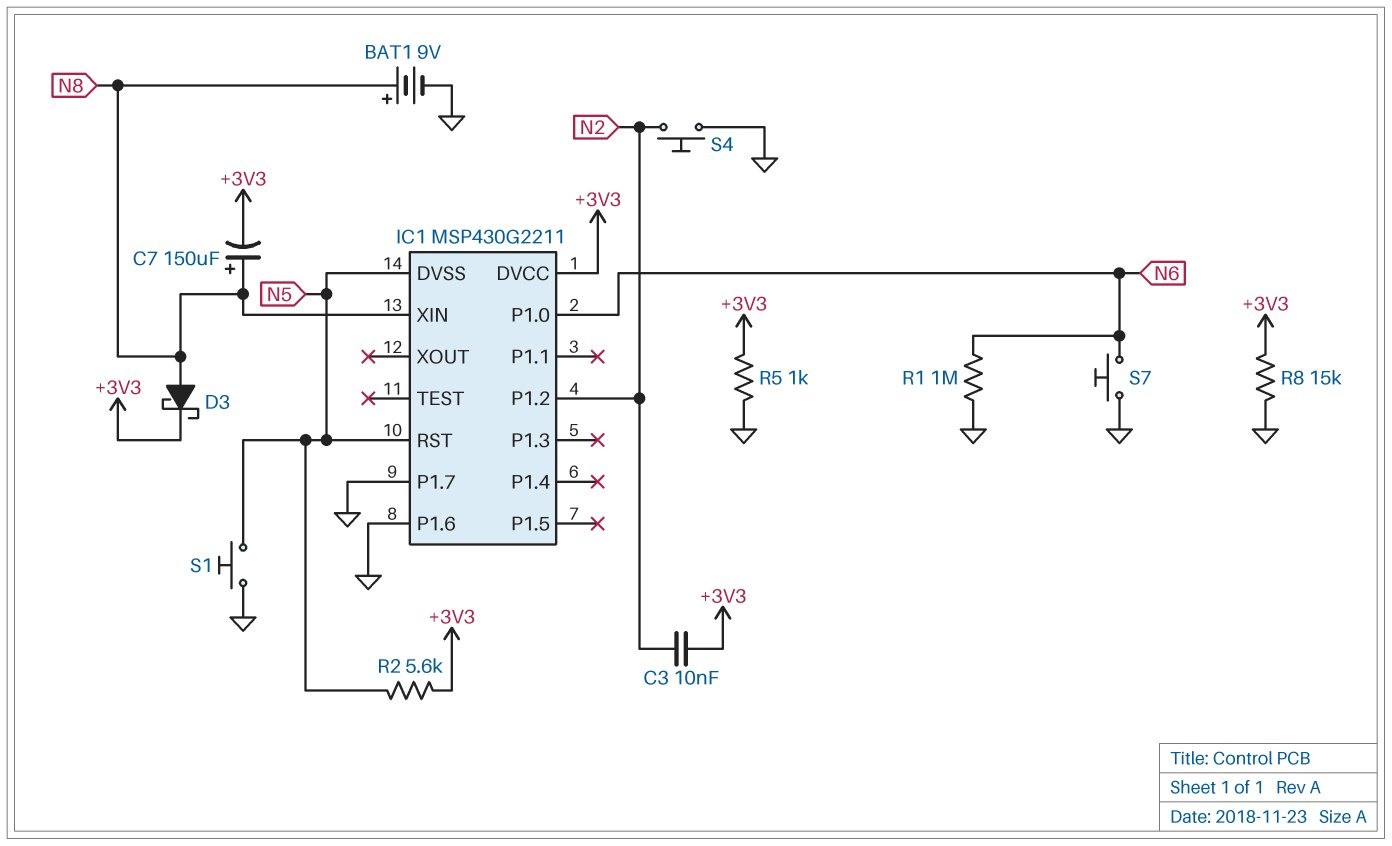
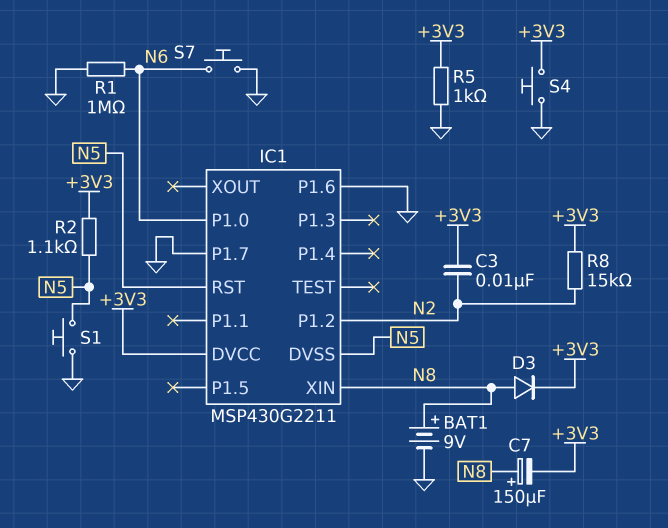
D3: schottky (A N8, K +3V3) -> diode (A N8, K +3V3)
R2: 5.6k (+3V3, N5) -> 1.1k (+3V3, N5)
R8: 15k (+3V3, GND) -> 15k (+3V3, N2)
S4: button (GND, N2) -> button (+3V3, GND)

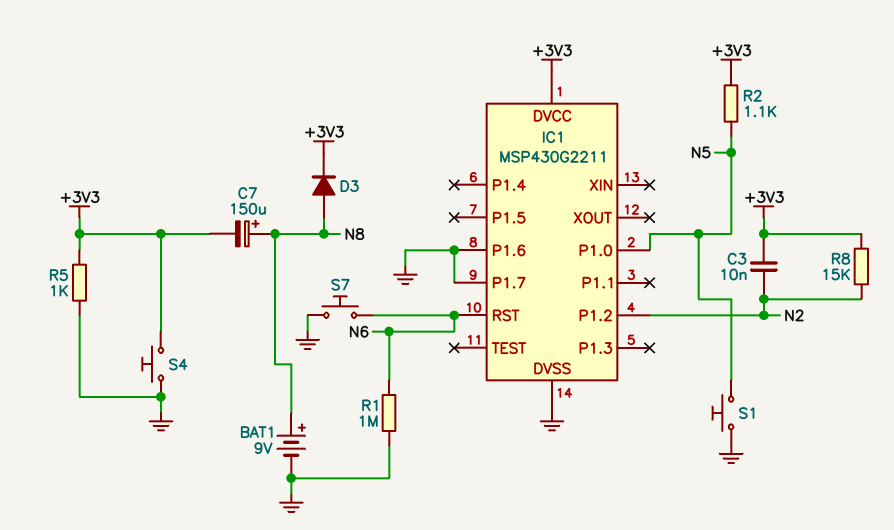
IC1 pin DVSS: N5 -> GND
IC1 pin P1.0: N6 -> N5
IC1 pin RST: N5 -> N6
IC1 pin XIN: N8 -> none

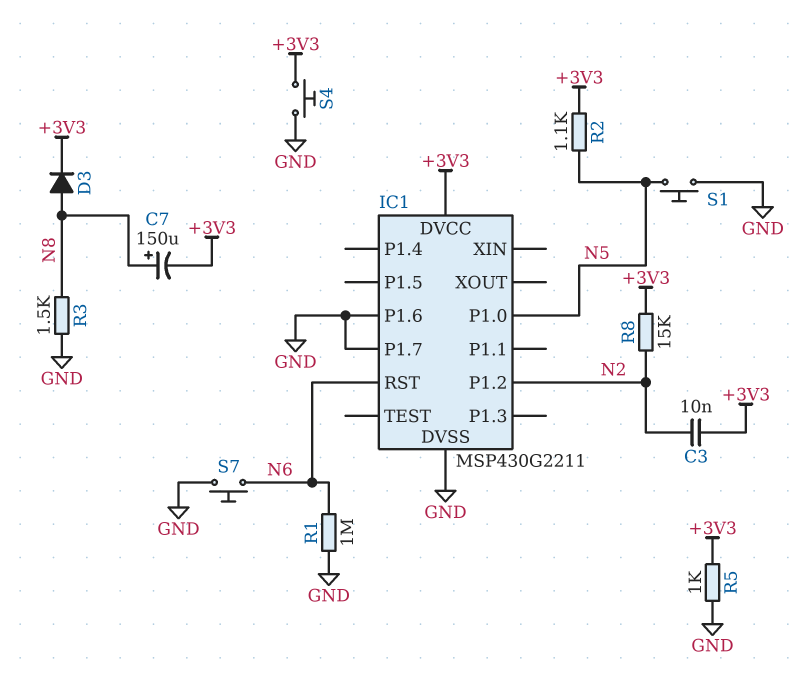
BAT1: 9V (plus N8, minus GND) -> none
R3: none -> 1.5k (GND, N8)

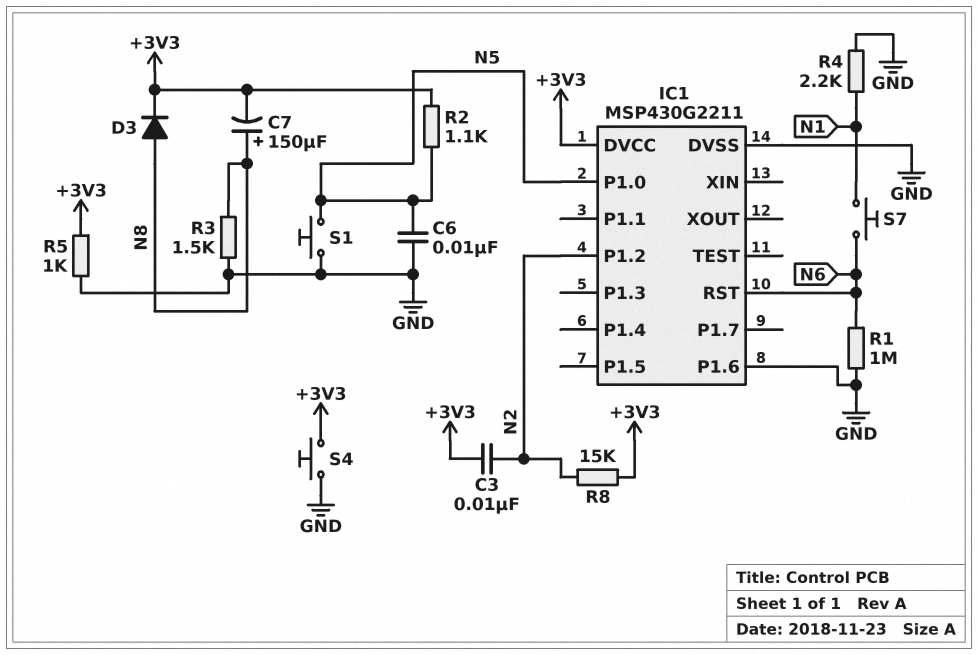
C6: none -> 10nF (GND, N5)
IC1 pin P1.7: GND -> none
R4: none -> 2.2k (GND, N1)
S7: button (GND, N6) -> button (N1, N6)

